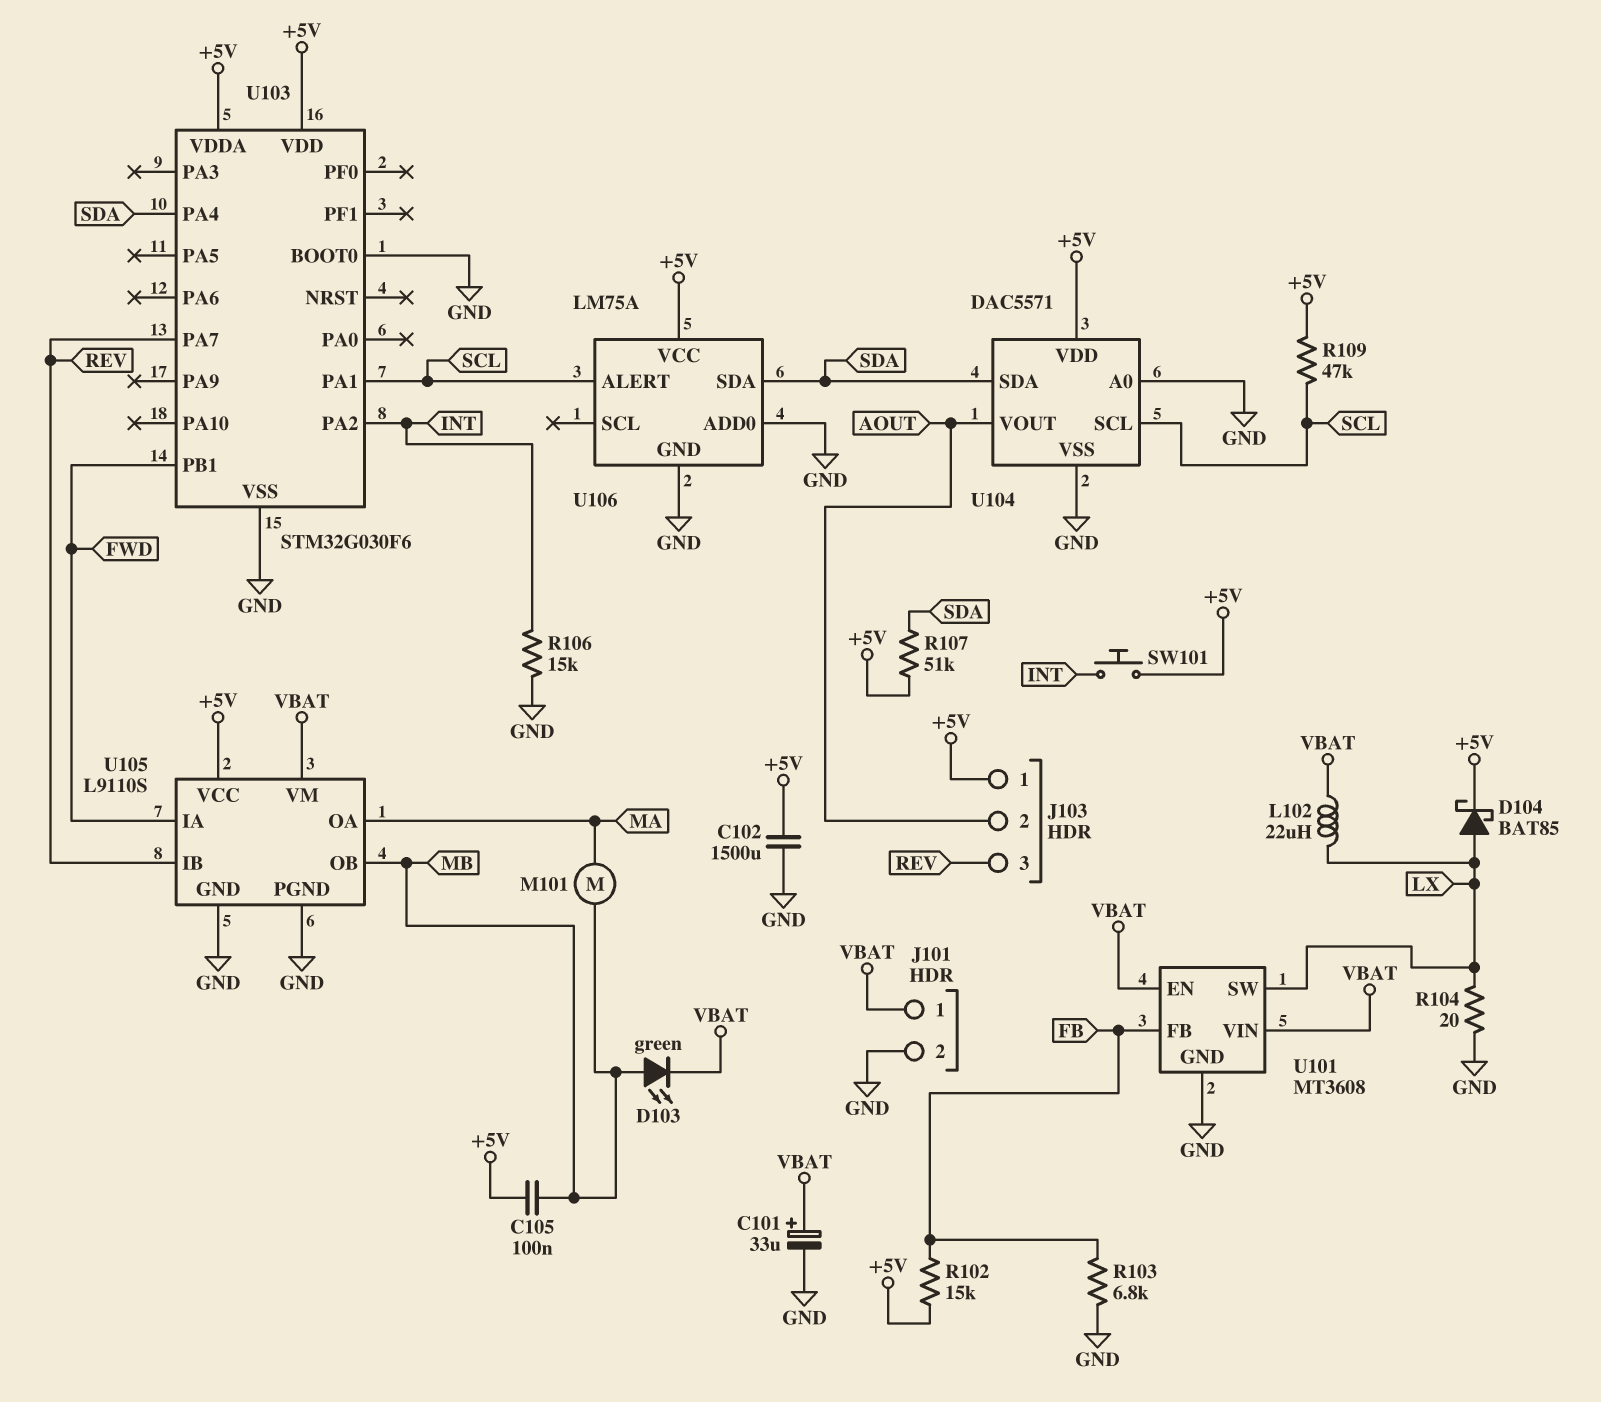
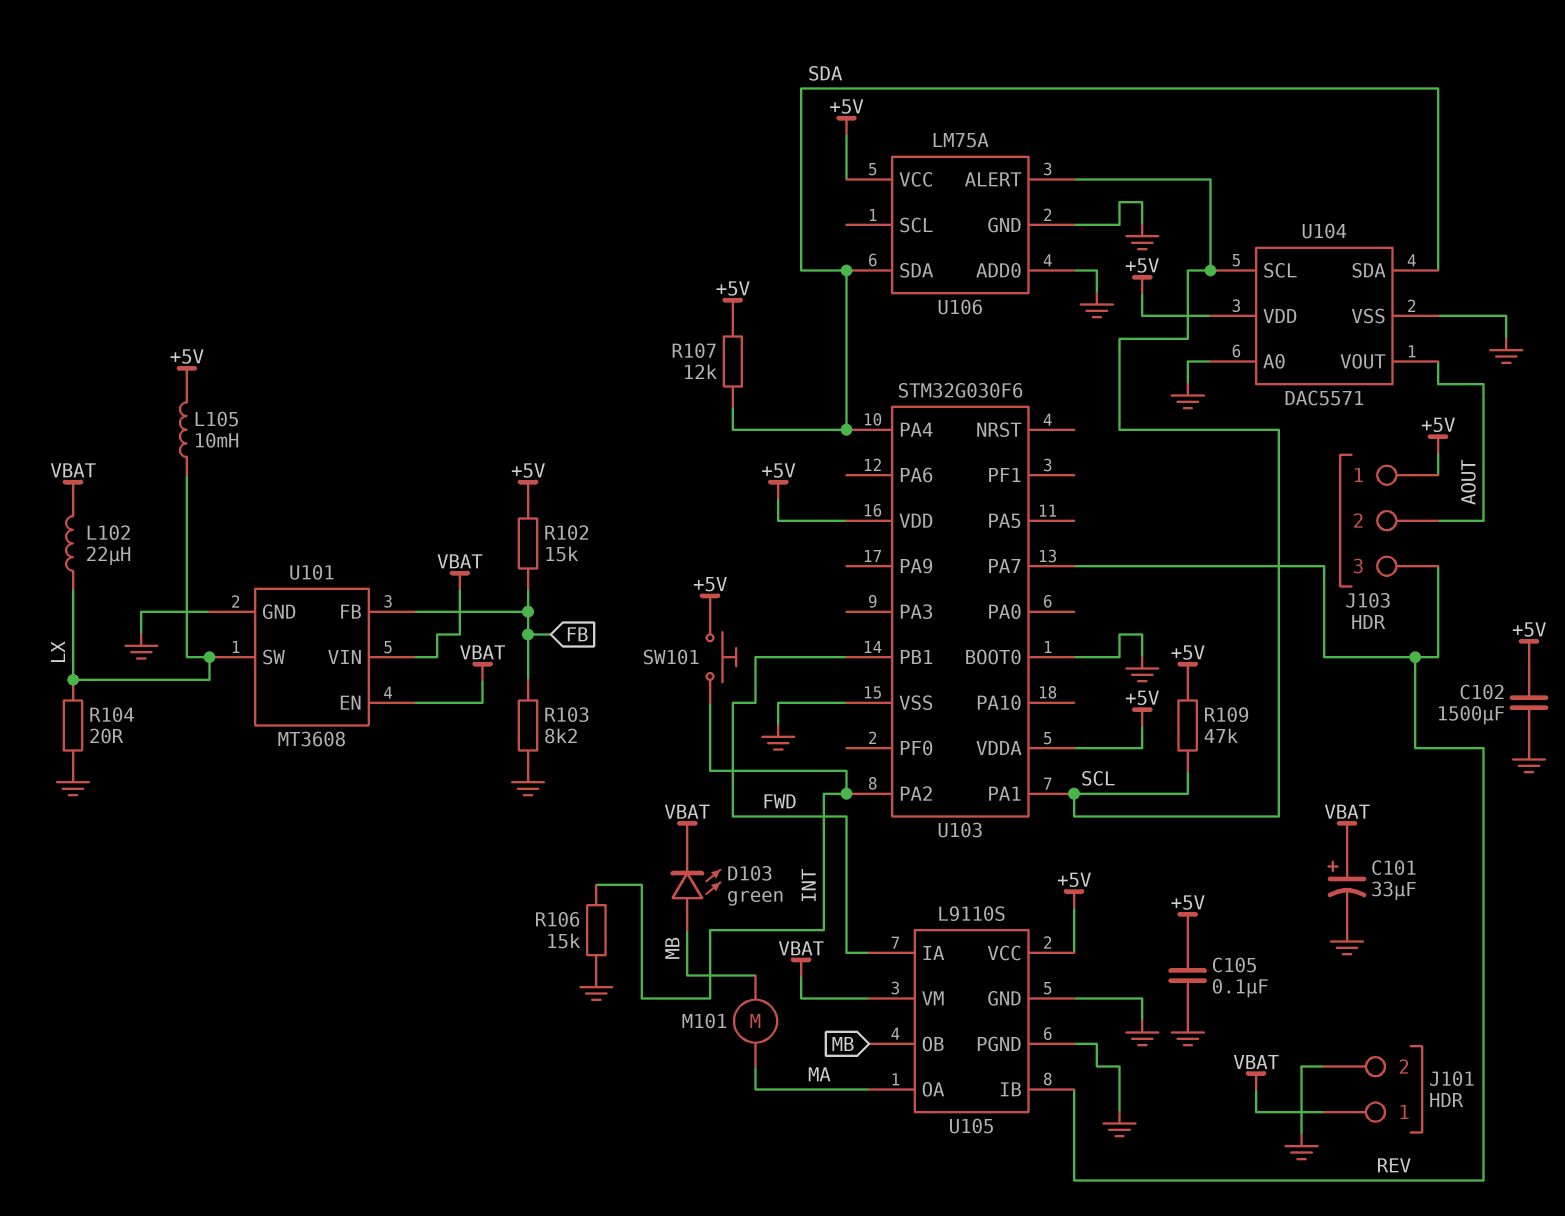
C105: 100nF (+5V, MB) -> 100nF (+5V, GND)
D104: schottky BAT85 (A LX, K +5V) -> none
L105: none -> 10mH (+5V, LX)
R103: 6.8k (FB, GND) -> 8.2k (FB, GND)
R107: 51k (+5V, SDA) -> 12k (+5V, SDA)

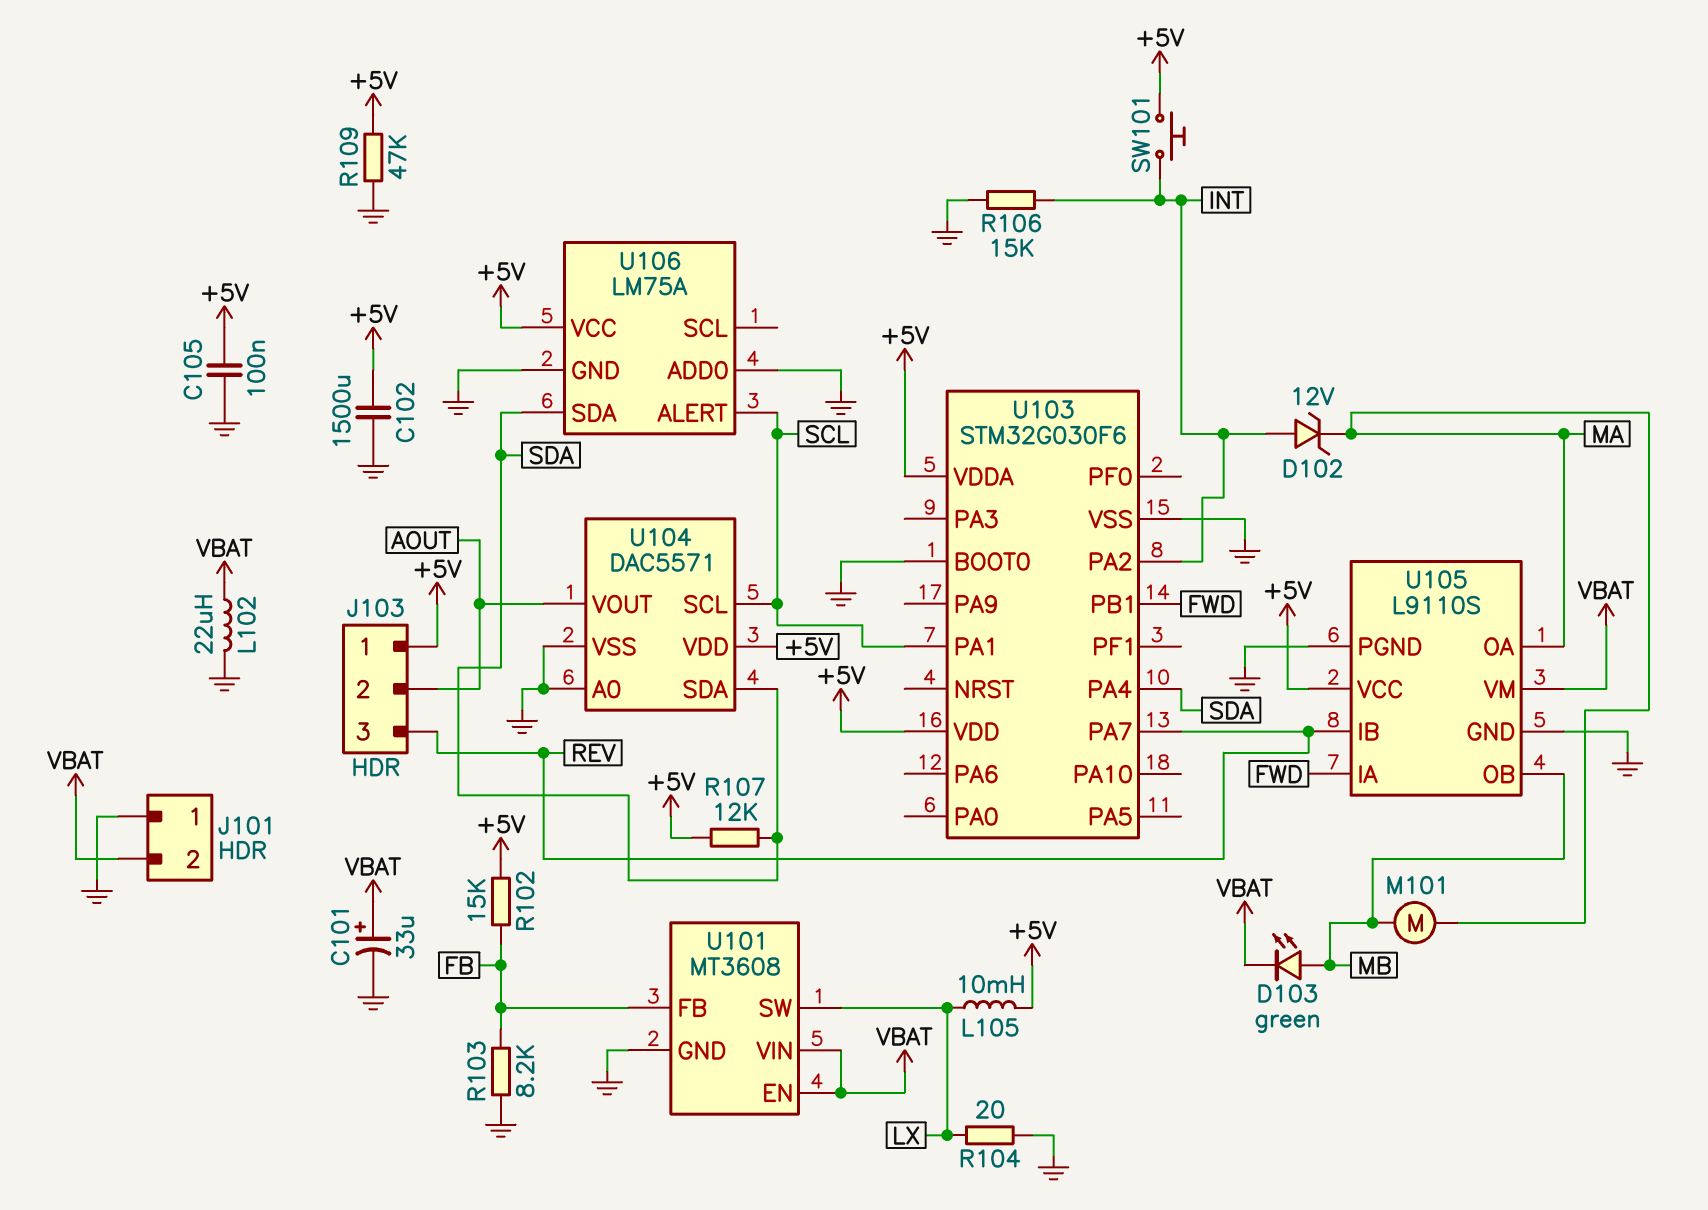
D102: none -> zener 12V (A INT, K MA)
J101 pin 1: VBAT -> GND
J101 pin 2: GND -> VBAT
L102: 22uH (LX, VBAT) -> 22uH (GND, VBAT)
R109: 47k (+5V, SCL) -> 47k (+5V, GND)

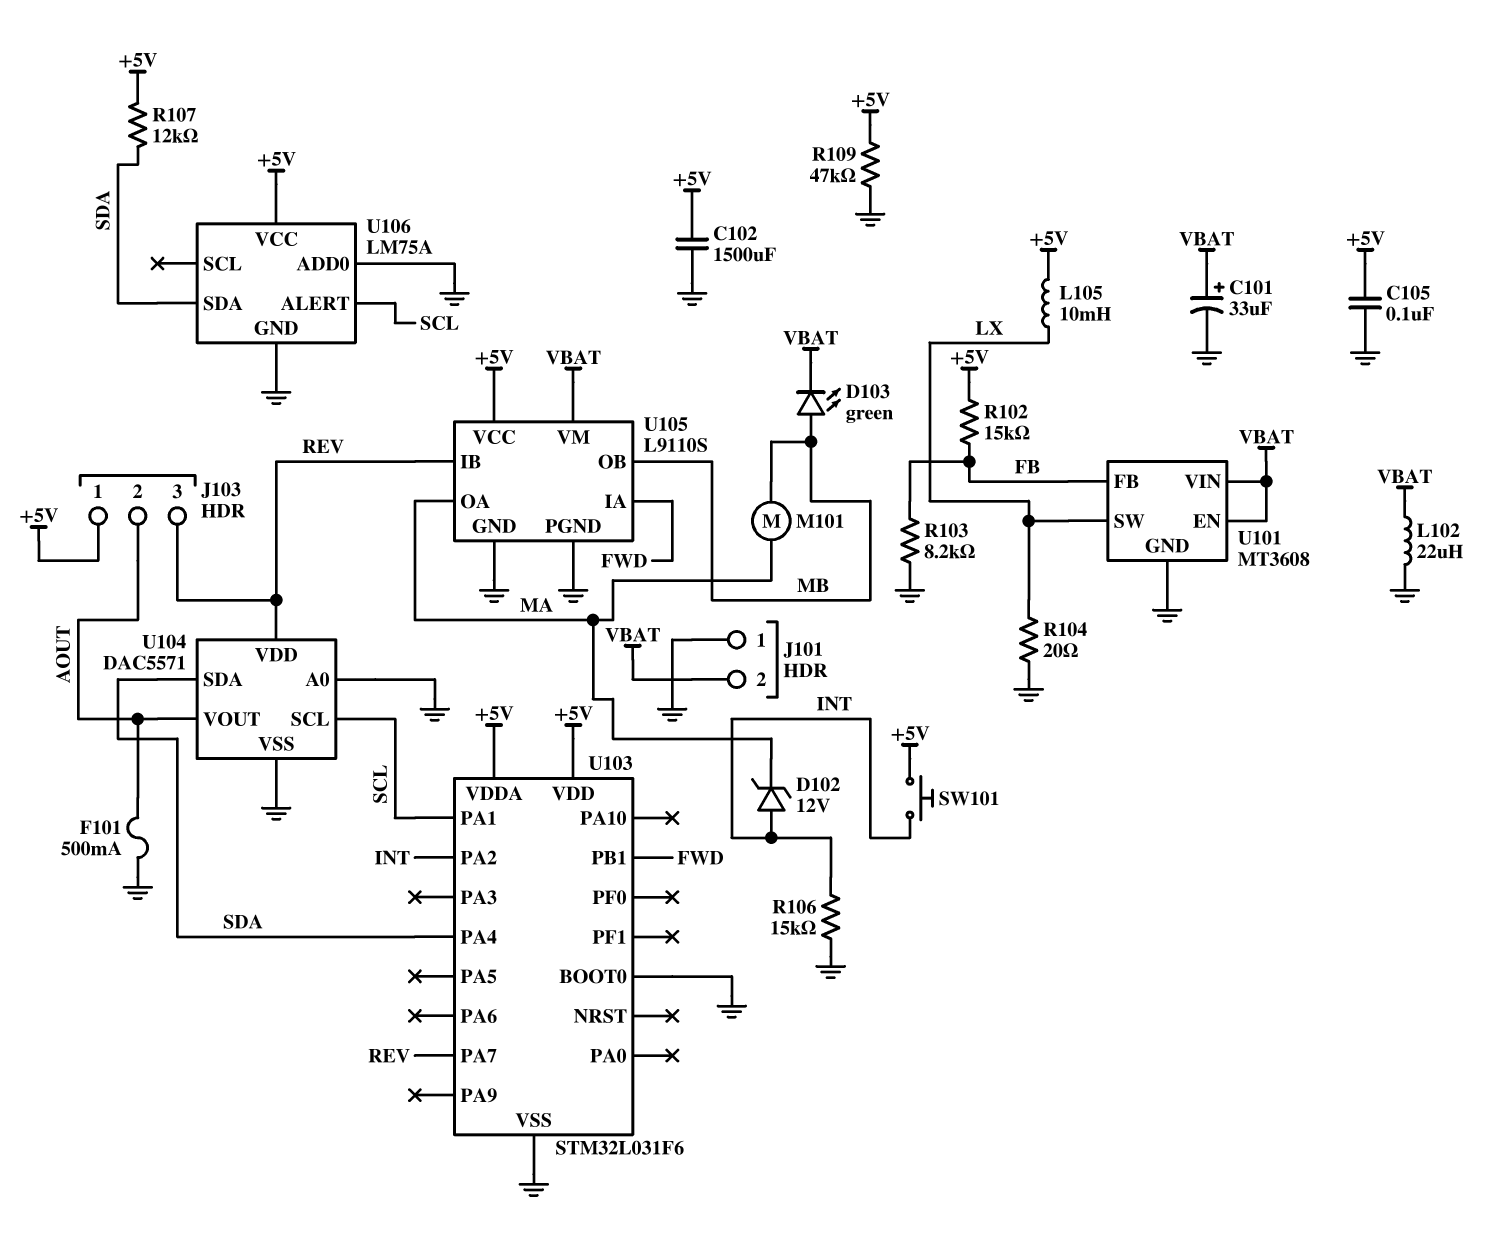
F101: none -> 500mA (AOUT, GND)
U103: STM32G030F6 -> STM32L031F6
U104 pin VDD: +5V -> REV

